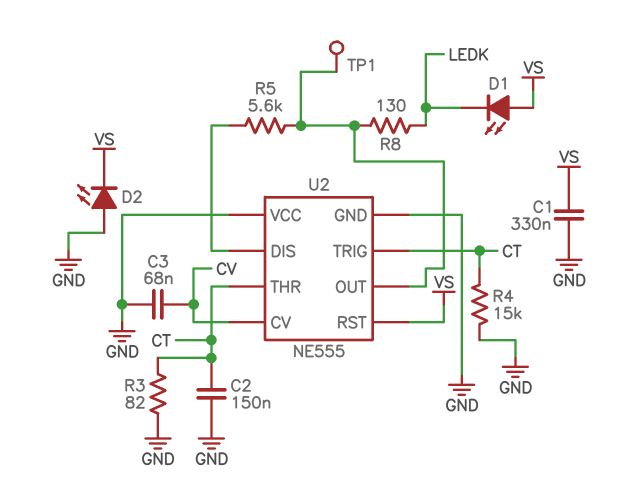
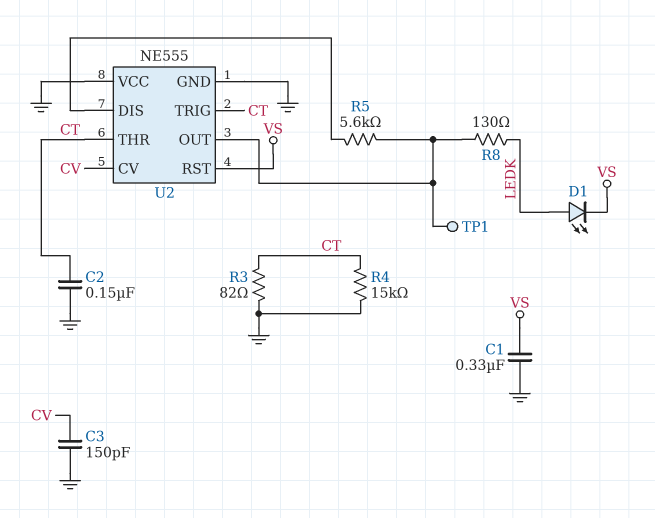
C3: 68nF (CV, GND) -> 150pF (CV, GND)
D1: LED (A VS, K LEDK) -> LED (A LEDK, K VS)
D2: LED (A GND, K VS) -> none

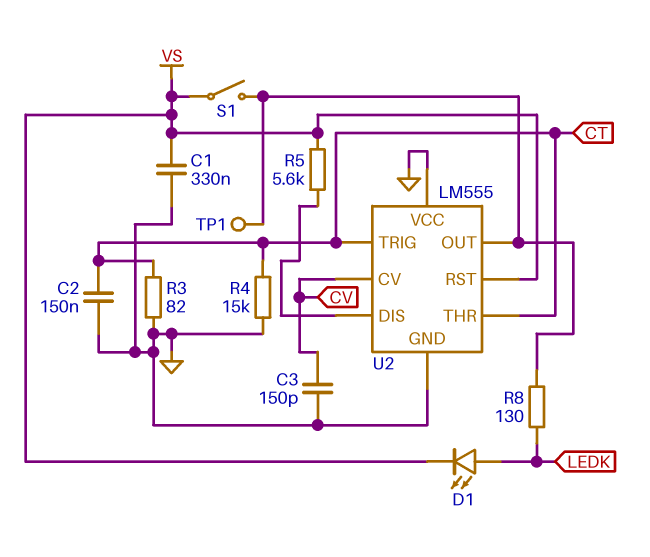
R5: 5.6k (U2/DIS, U2/OUT) -> 5.6k (U2/DIS, VS)
S1: none -> switch (U2/OUT, VS)
U2: NE555 -> LM555

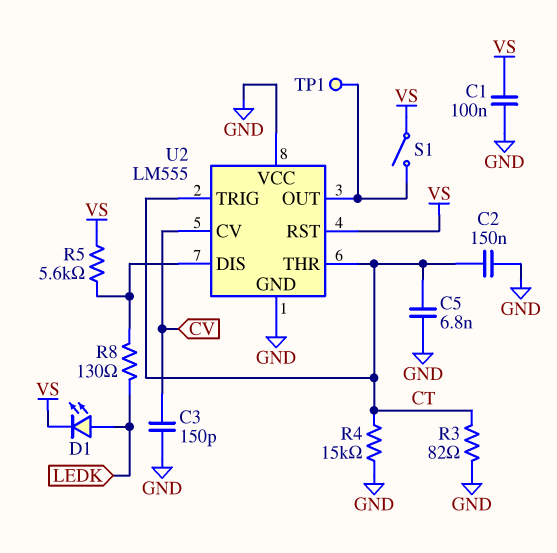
C1: 330nF (GND, VS) -> 100nF (GND, VS)
C5: none -> 6.8nF (CT, GND)
R8: 130 (LEDK, U2/OUT) -> 130 (LEDK, U2/DIS)

